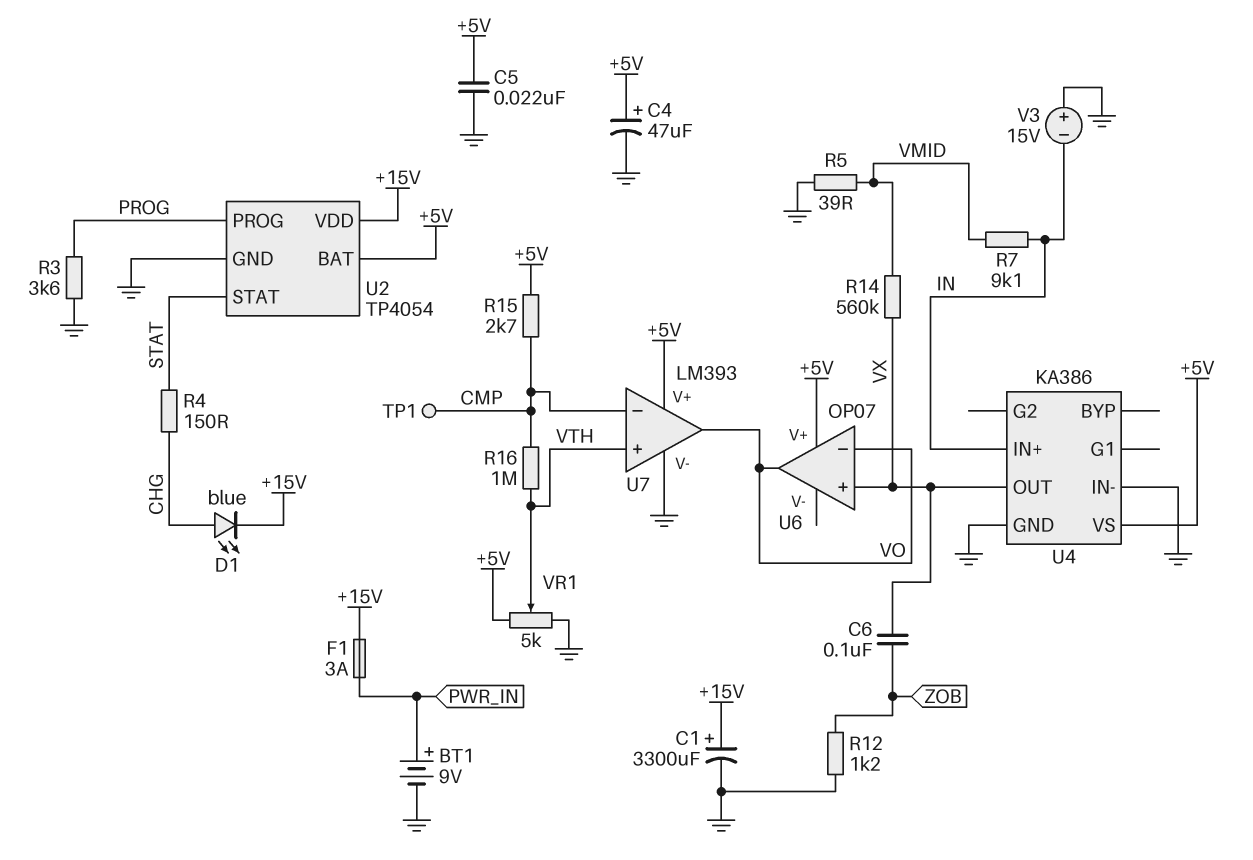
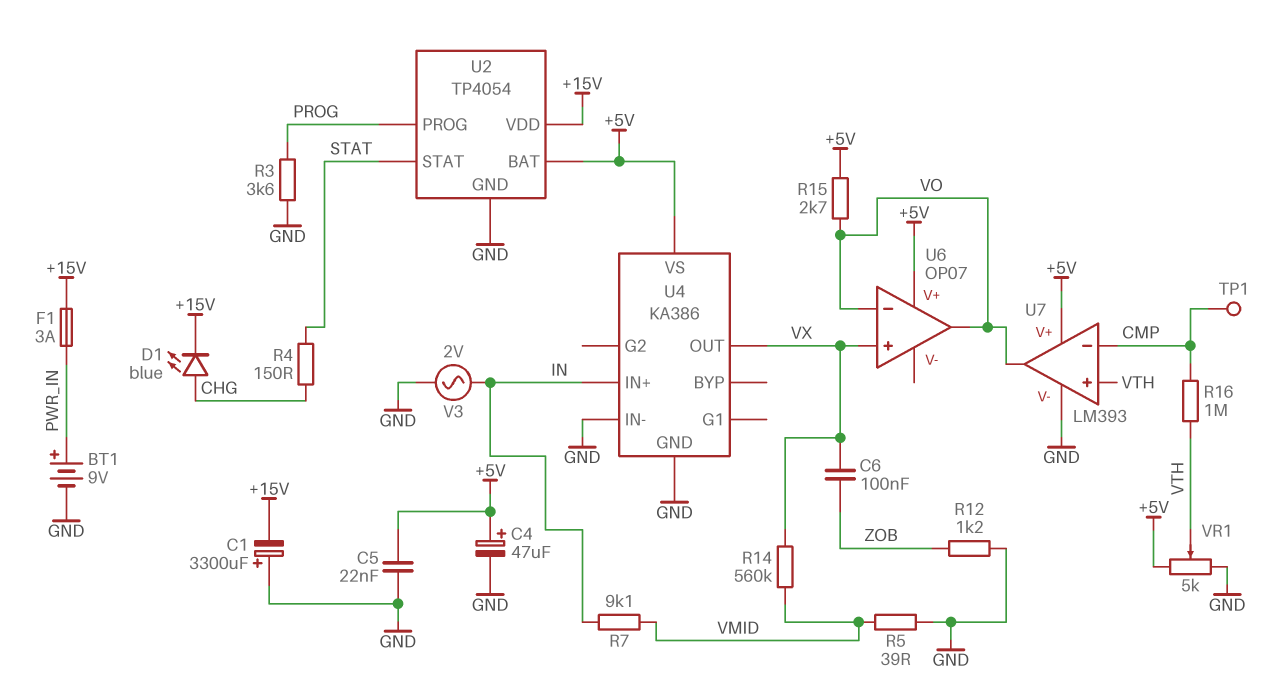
C1: 3300uF (plus +15V, minus GND) -> 3300uF (plus GND, minus +15V)
R15: 2.7k (+5V, CMP) -> 2.7k (+5V, VO)
V3: 15V (plus GND, minus IN) -> AC 2V (GND, IN)

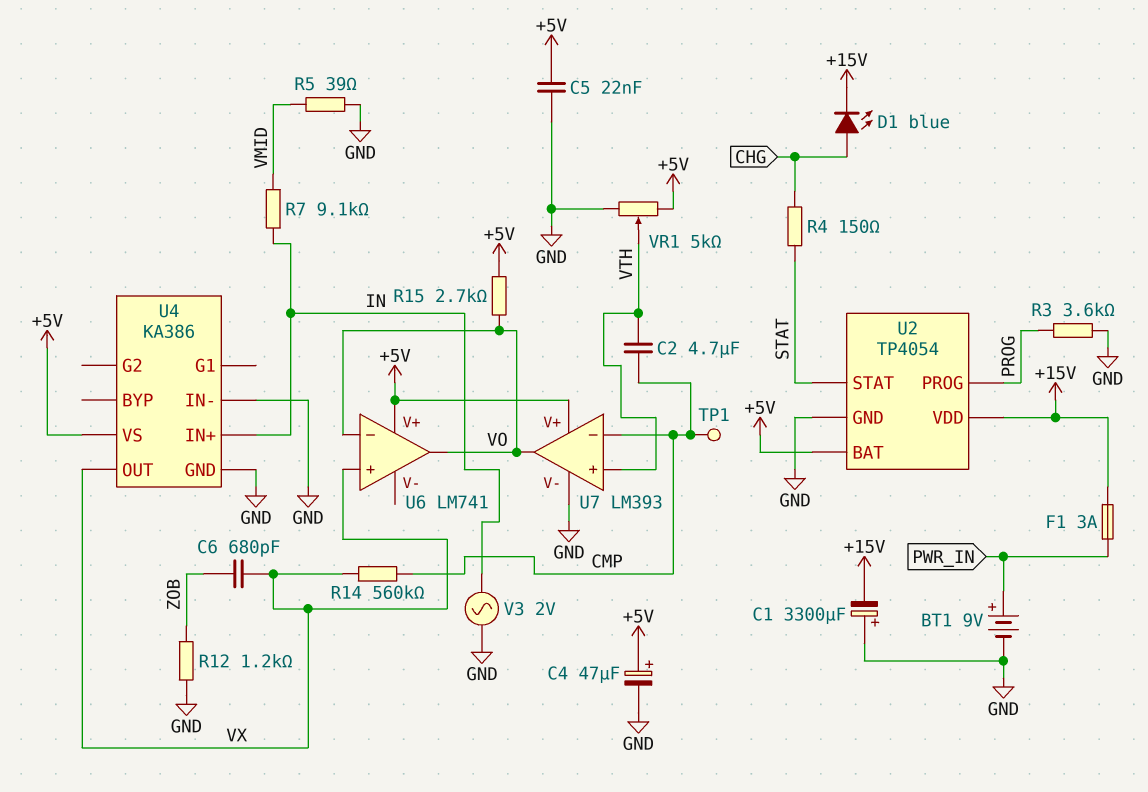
C2: none -> 4.7uF (CMP, VTH)
C6: 100nF (VX, ZOB) -> 680pF (VX, ZOB)
R14: 560k (VMID, VX) -> 560k (CMP, VX)
R16: 1M (CMP, VTH) -> none
U6: OP07 -> LM741

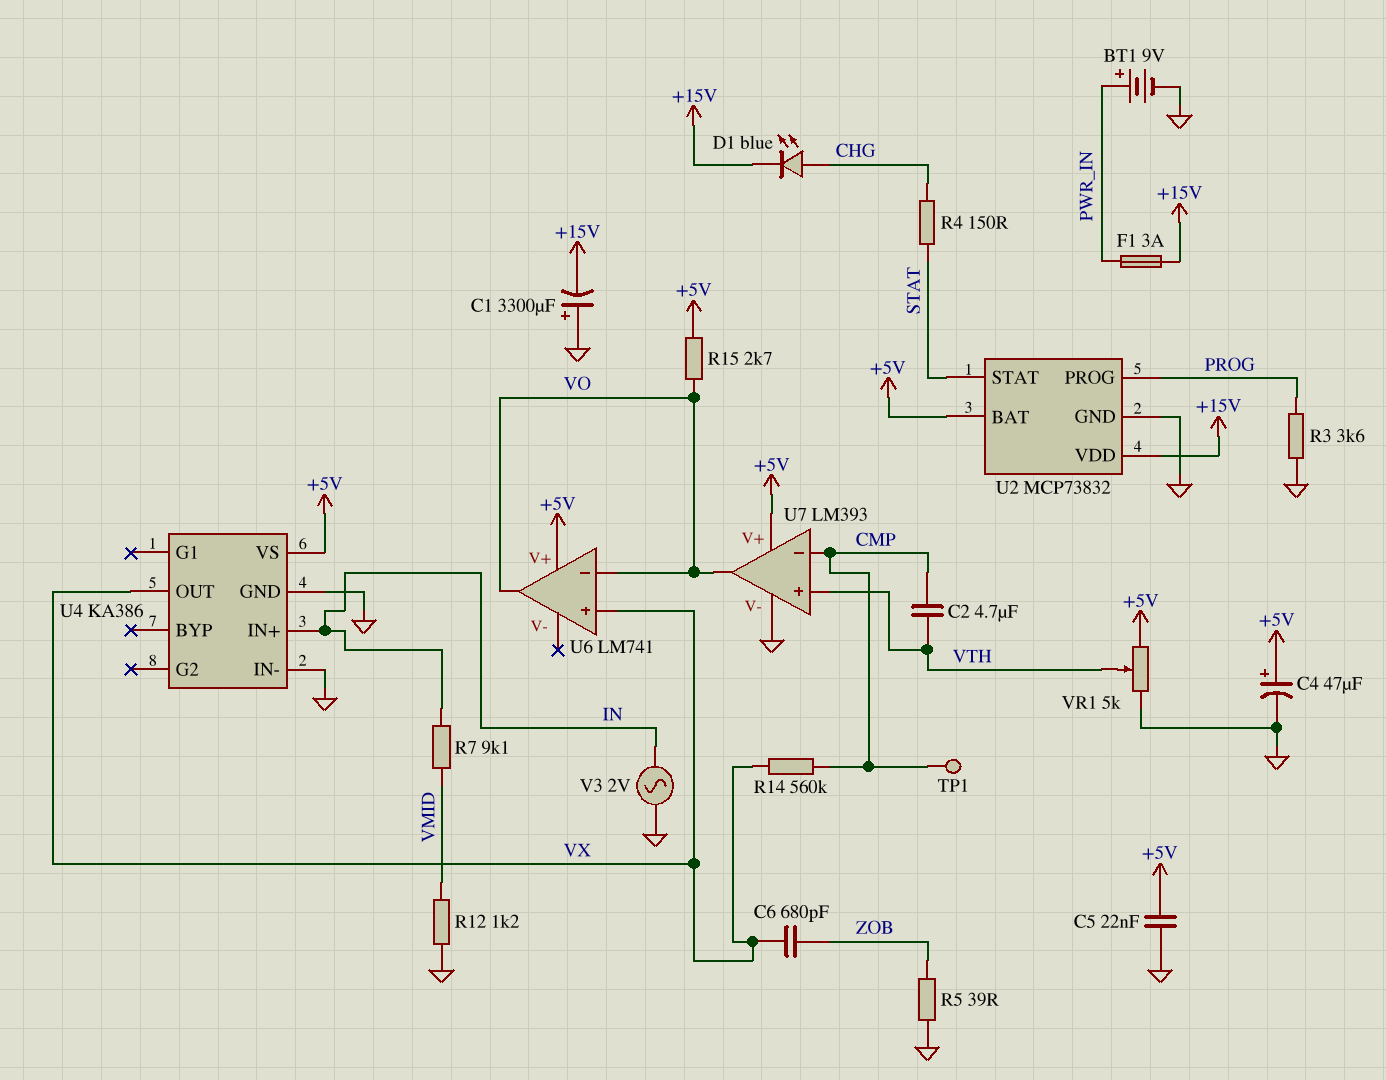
R5: 39 (GND, VMID) -> 39 (GND, ZOB)
R12: 1.2k (GND, ZOB) -> 1.2k (GND, VMID)
U2: TP4054 -> MCP73832

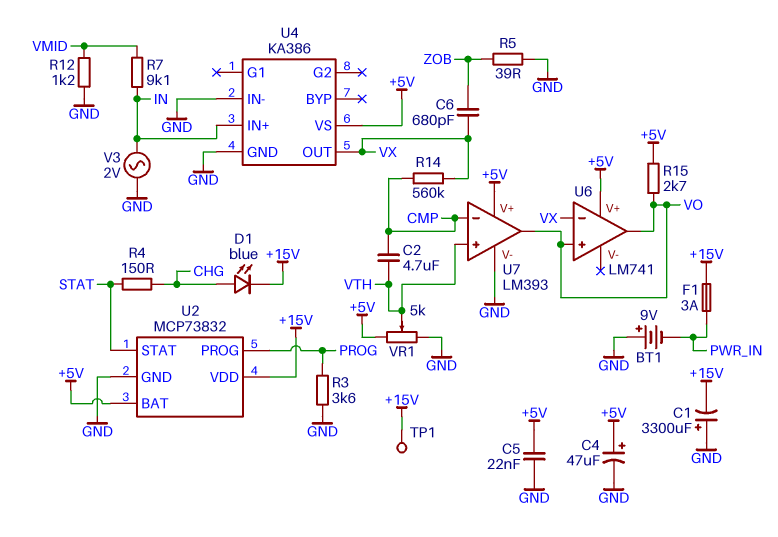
BT1: 9V (plus PWR_IN, minus GND) -> 9V (plus GND, minus PWR_IN)
TP1: test point (CMP) -> test point (+15V)
U6 pin in+: VX -> VO
U6 pin in-: VO -> VX

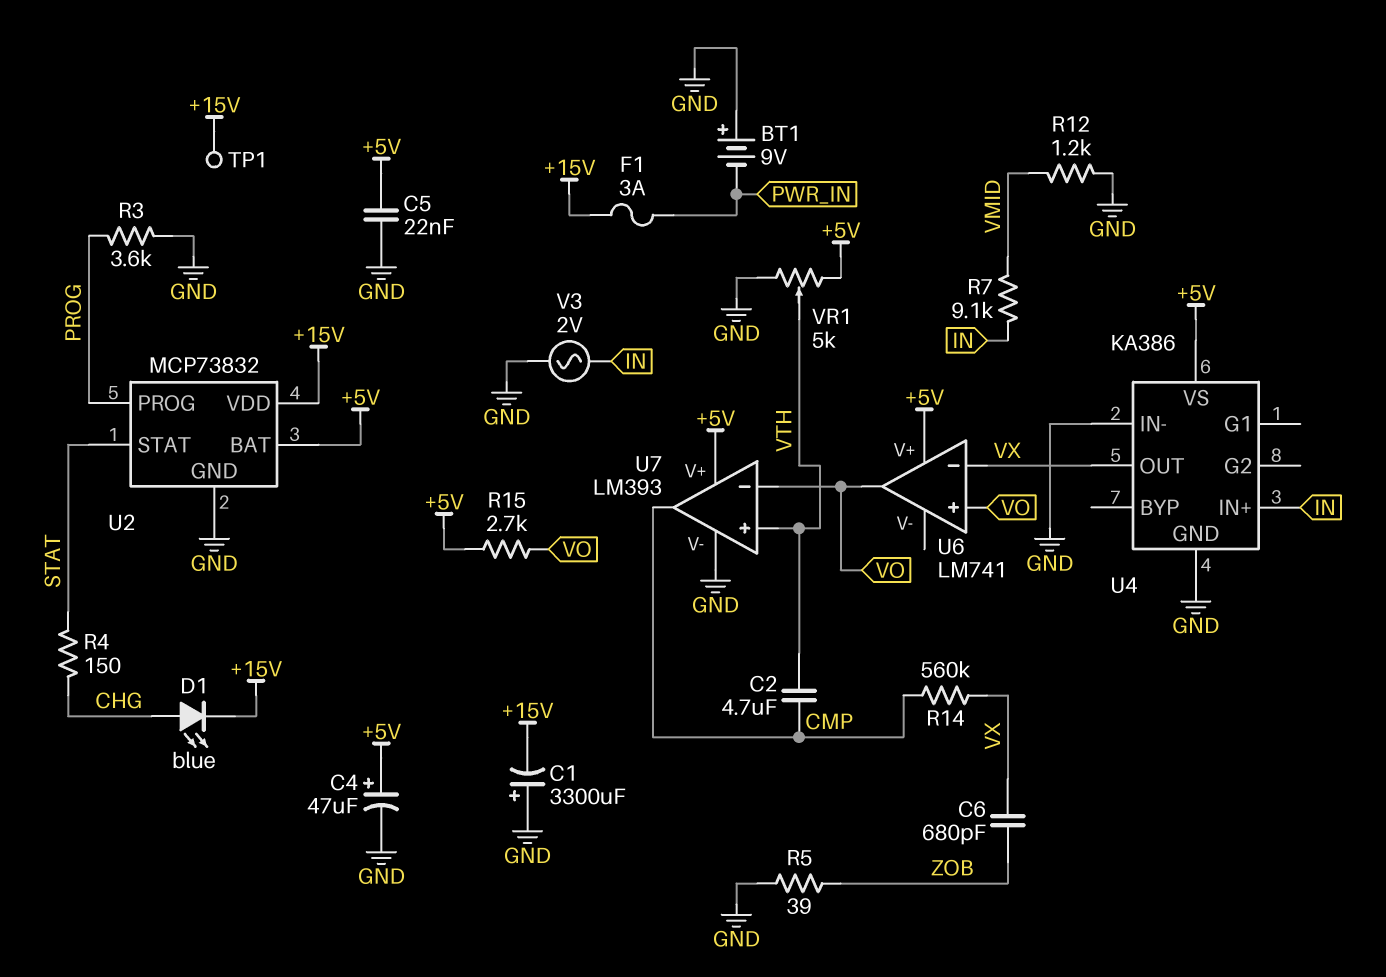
U7 pin in-: CMP -> VO
U7 pin out: VO -> CMP

